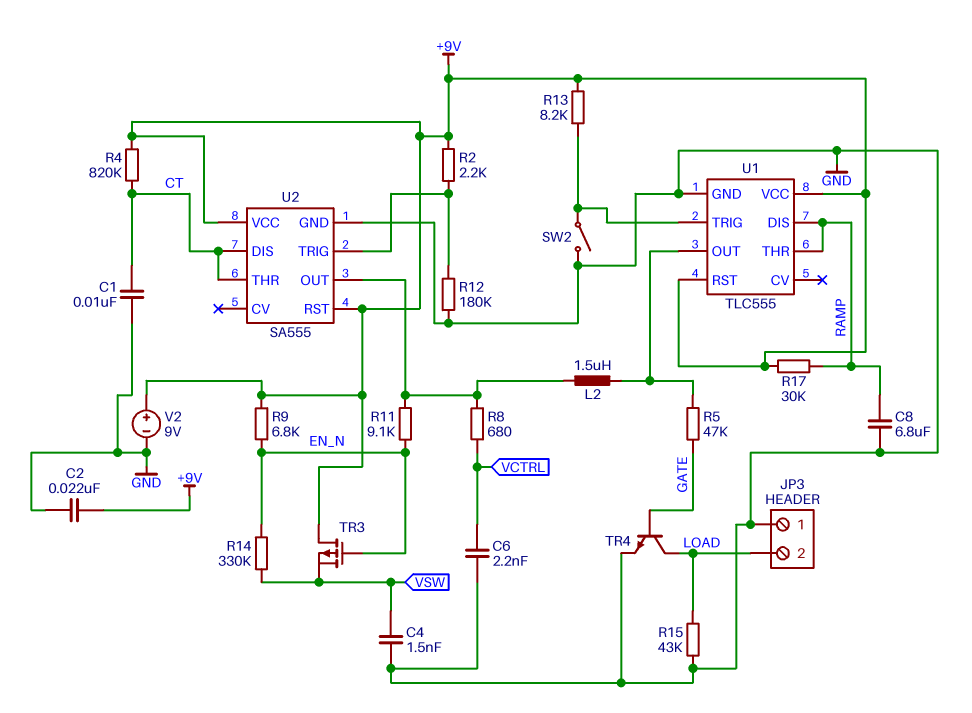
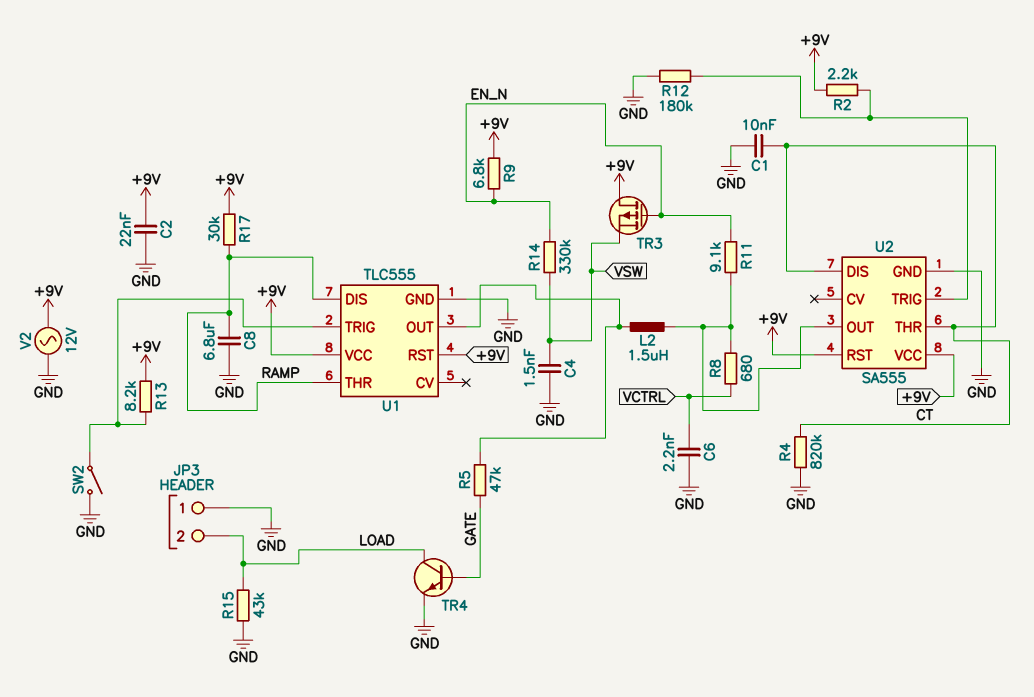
R4: 820k (+9V, CT) -> 820k (CT, GND)
V2: 9V (plus +9V, minus GND) -> AC 12V (+9V, GND)

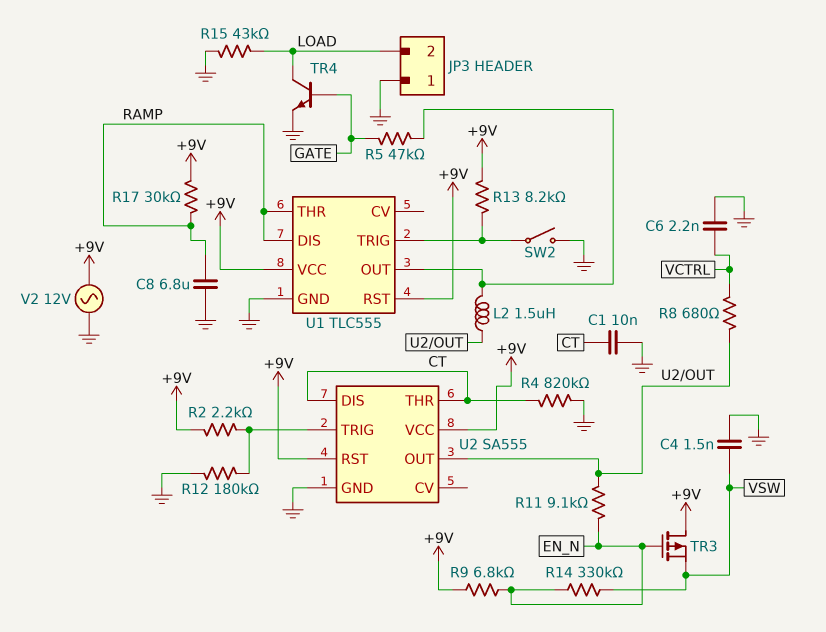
C2: 22nF (+9V, GND) -> none

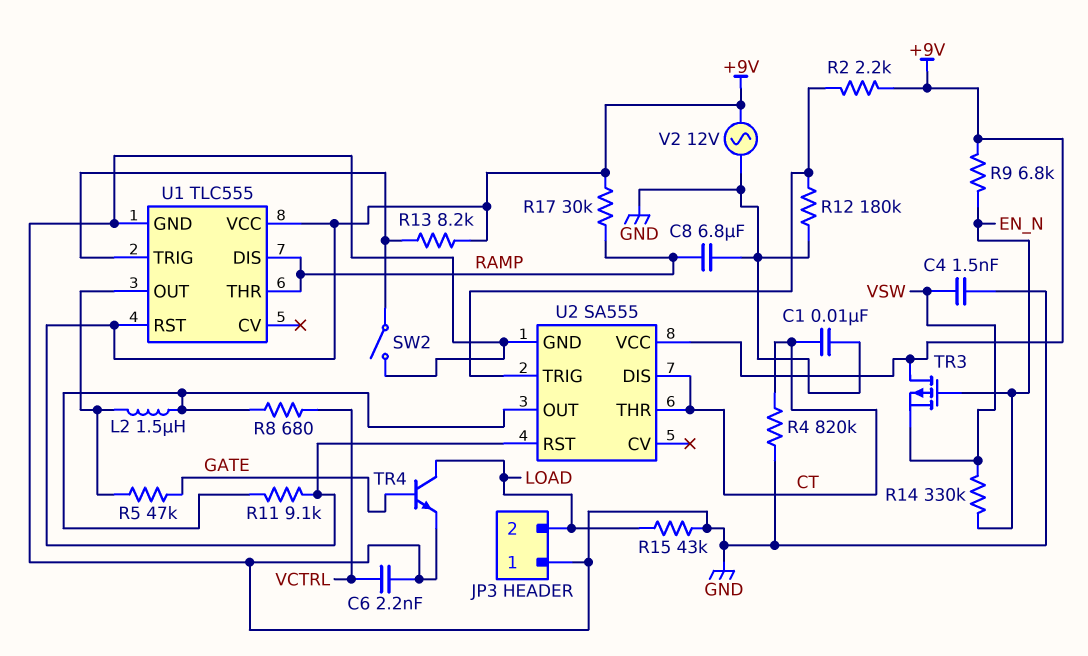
R11: 9.1k (EN_N, U2/OUT) -> 9.1k (+9V, U2/OUT)

